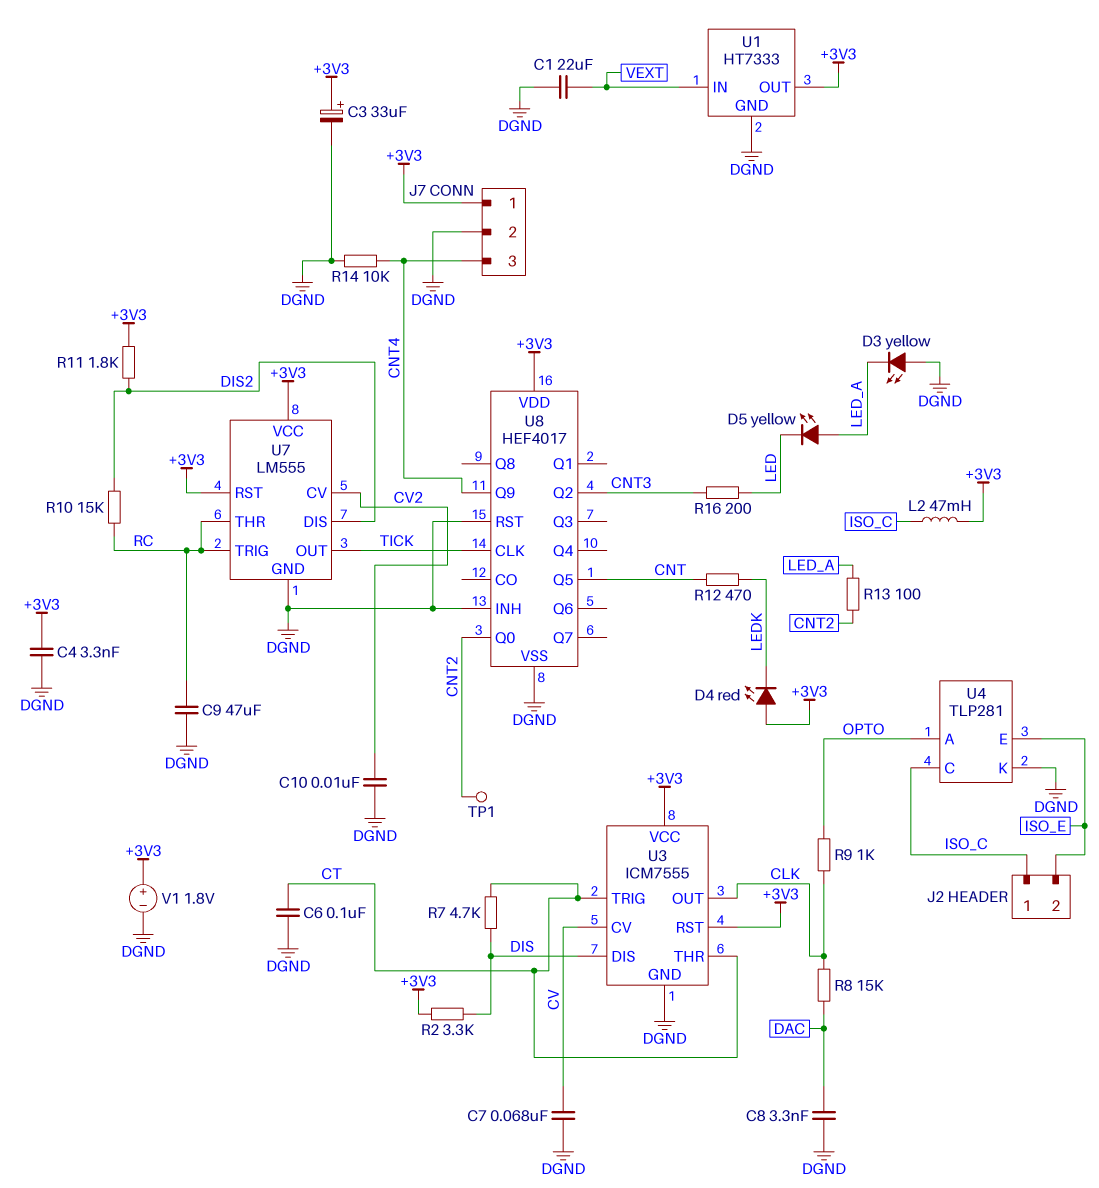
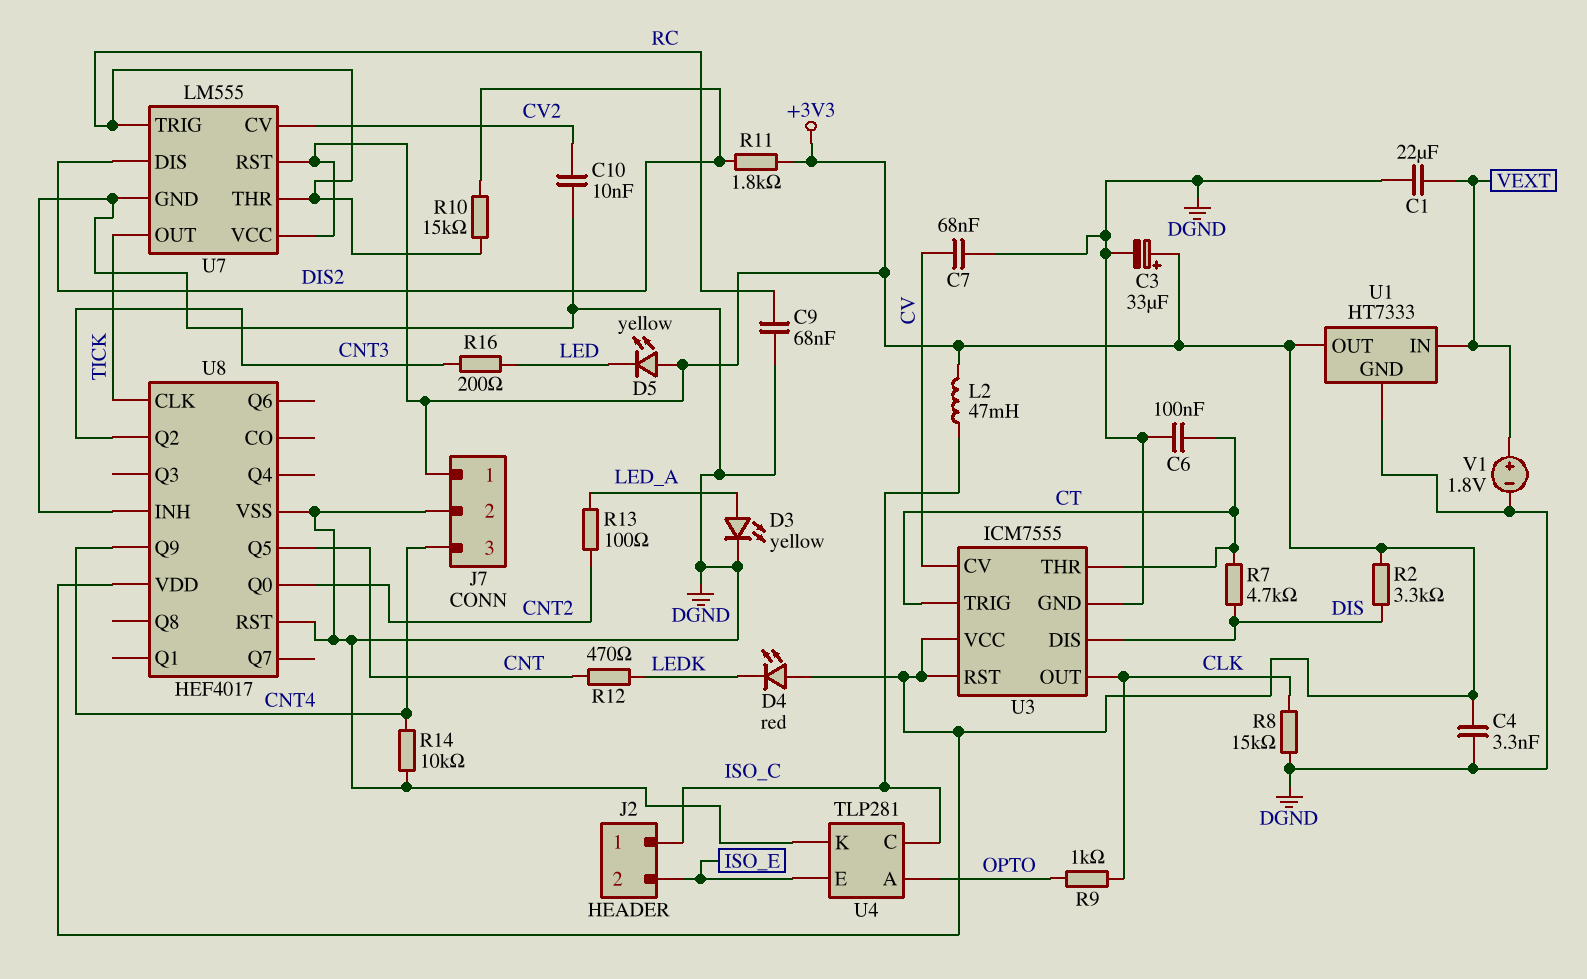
C8: 3.3nF (DAC, DGND) -> none
C9: 47uF (DGND, RC) -> 68nF (DGND, RC)
D3: LED yellow (A DGND, K LED_A) -> LED yellow (A LED_A, K DGND)
D5: LED yellow (A LED_A, K LED) -> LED yellow (A +3V3, K LED)
R8: 15k (CLK, DAC) -> 15k (CLK, DGND)
TP1: test point (CNT2) -> none
V1: 1.8V (plus +3V3, minus DGND) -> 1.8V (plus VEXT, minus DGND)

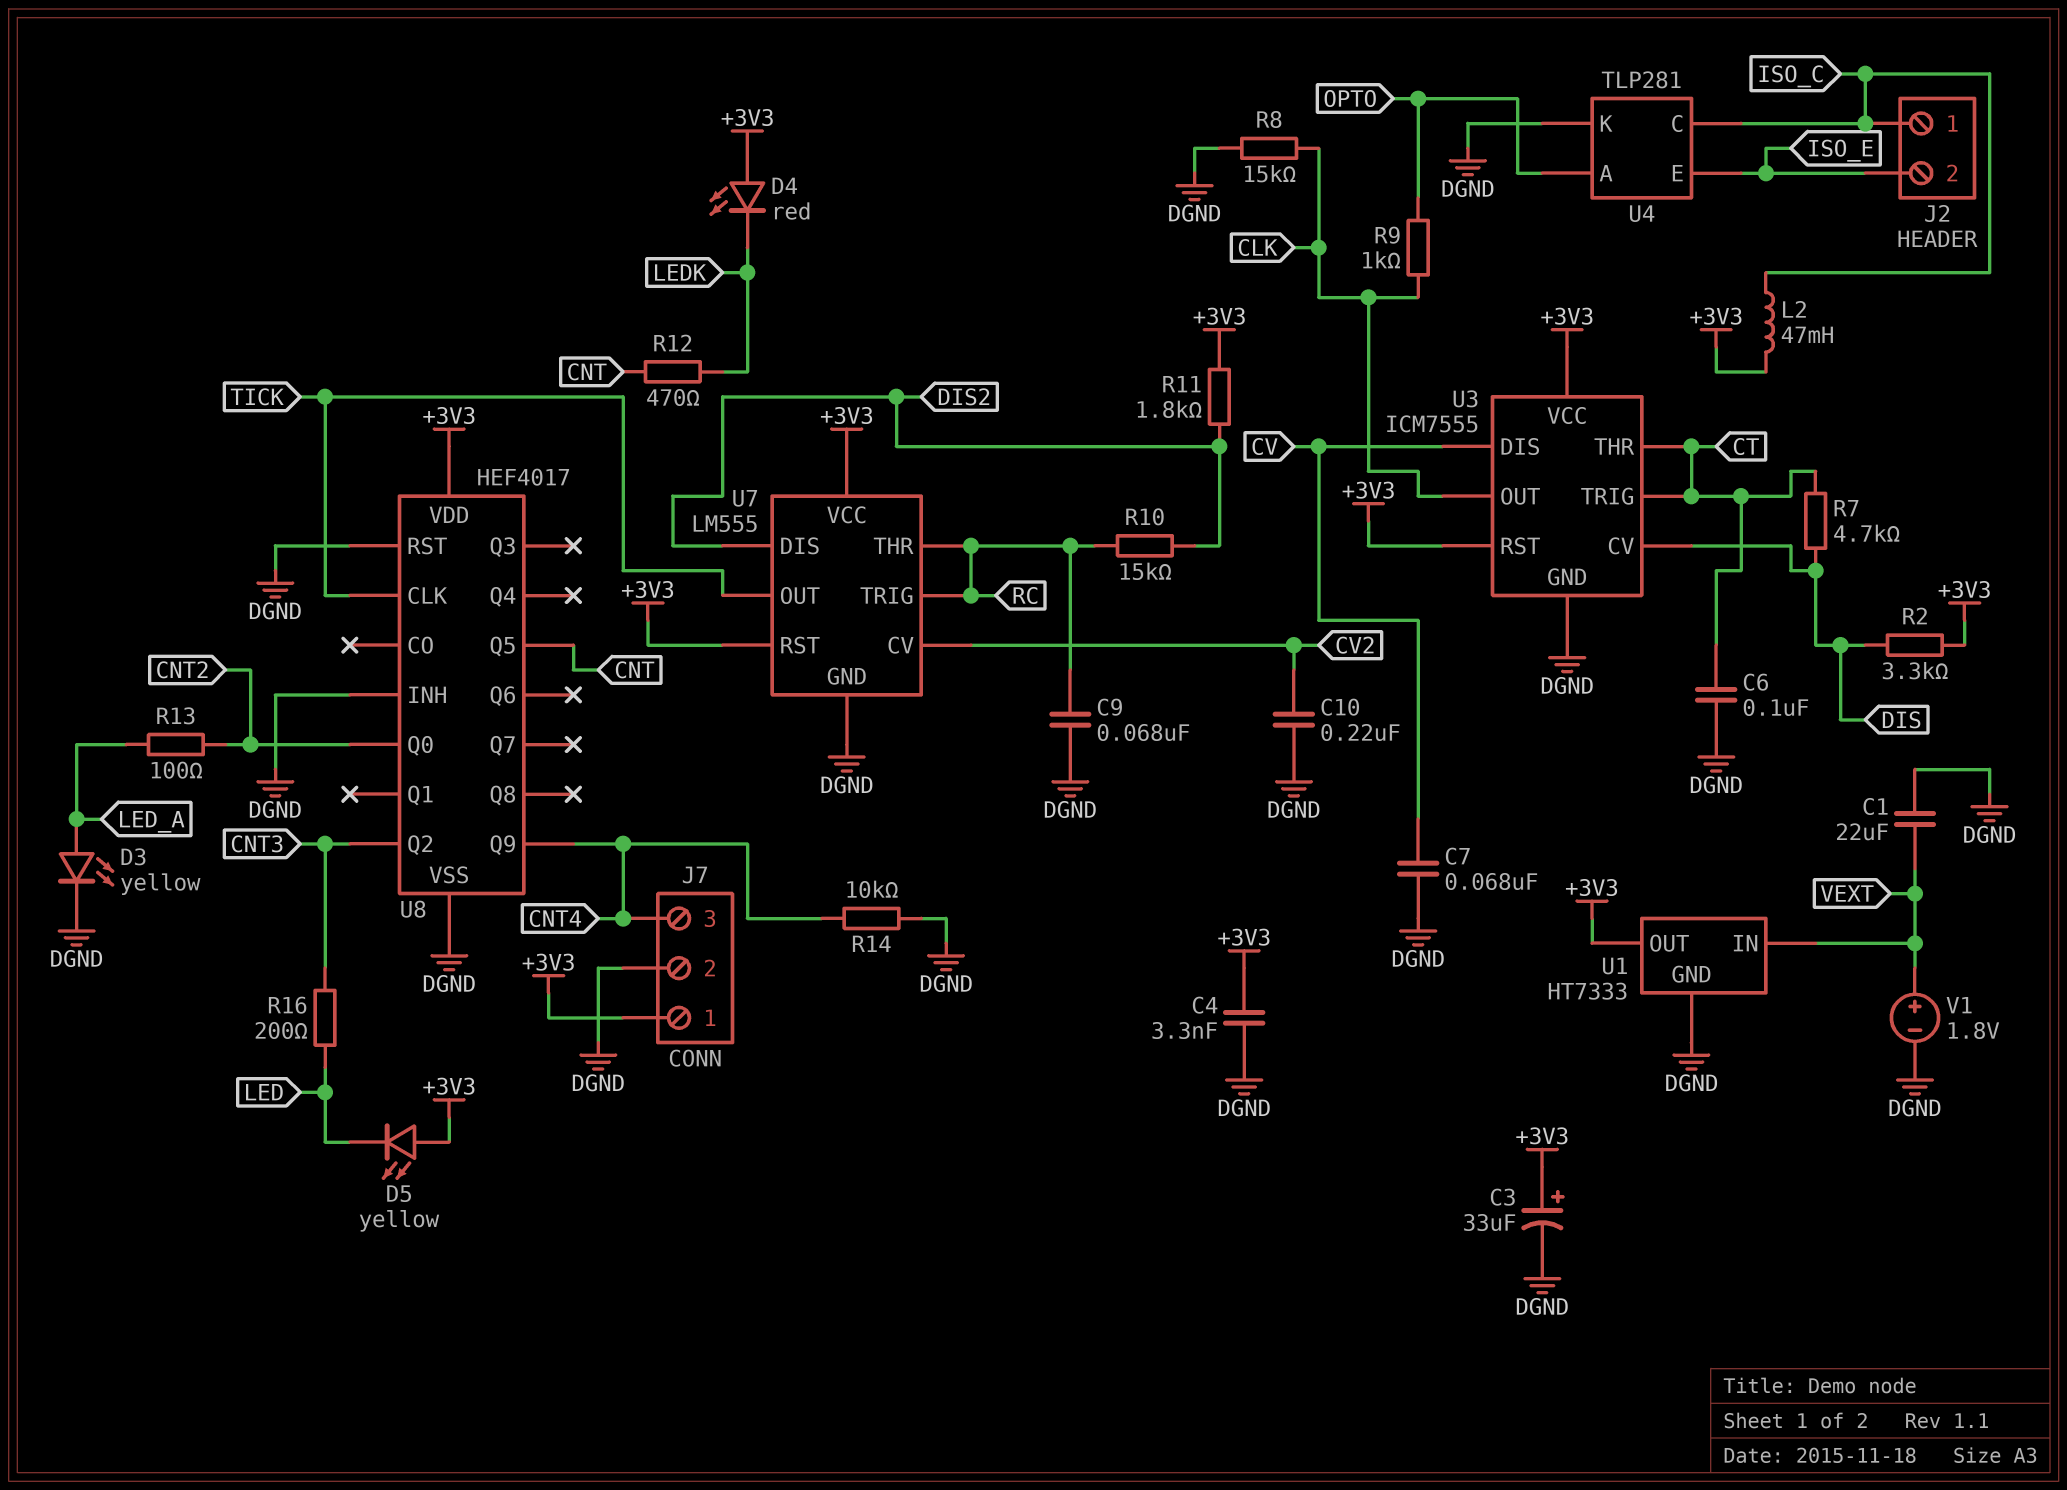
C10: 10nF (CV2, DGND) -> 220nF (CV2, DGND)
U3 pin CV: CV -> DIS
U3 pin DIS: DIS -> CV

